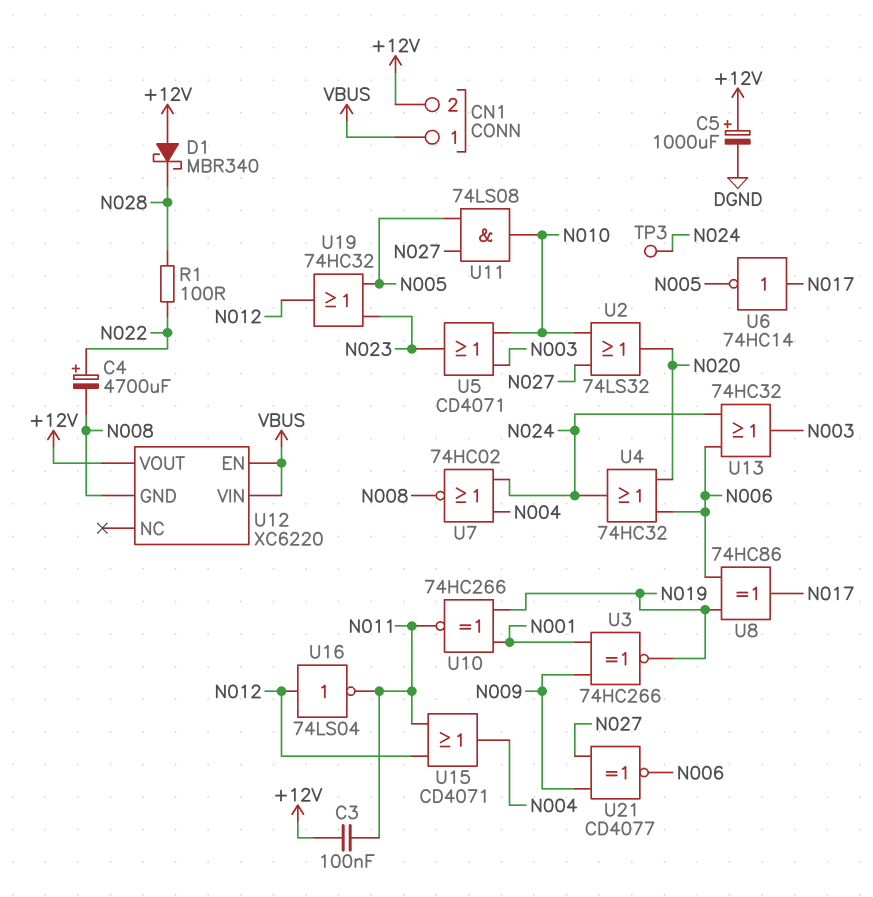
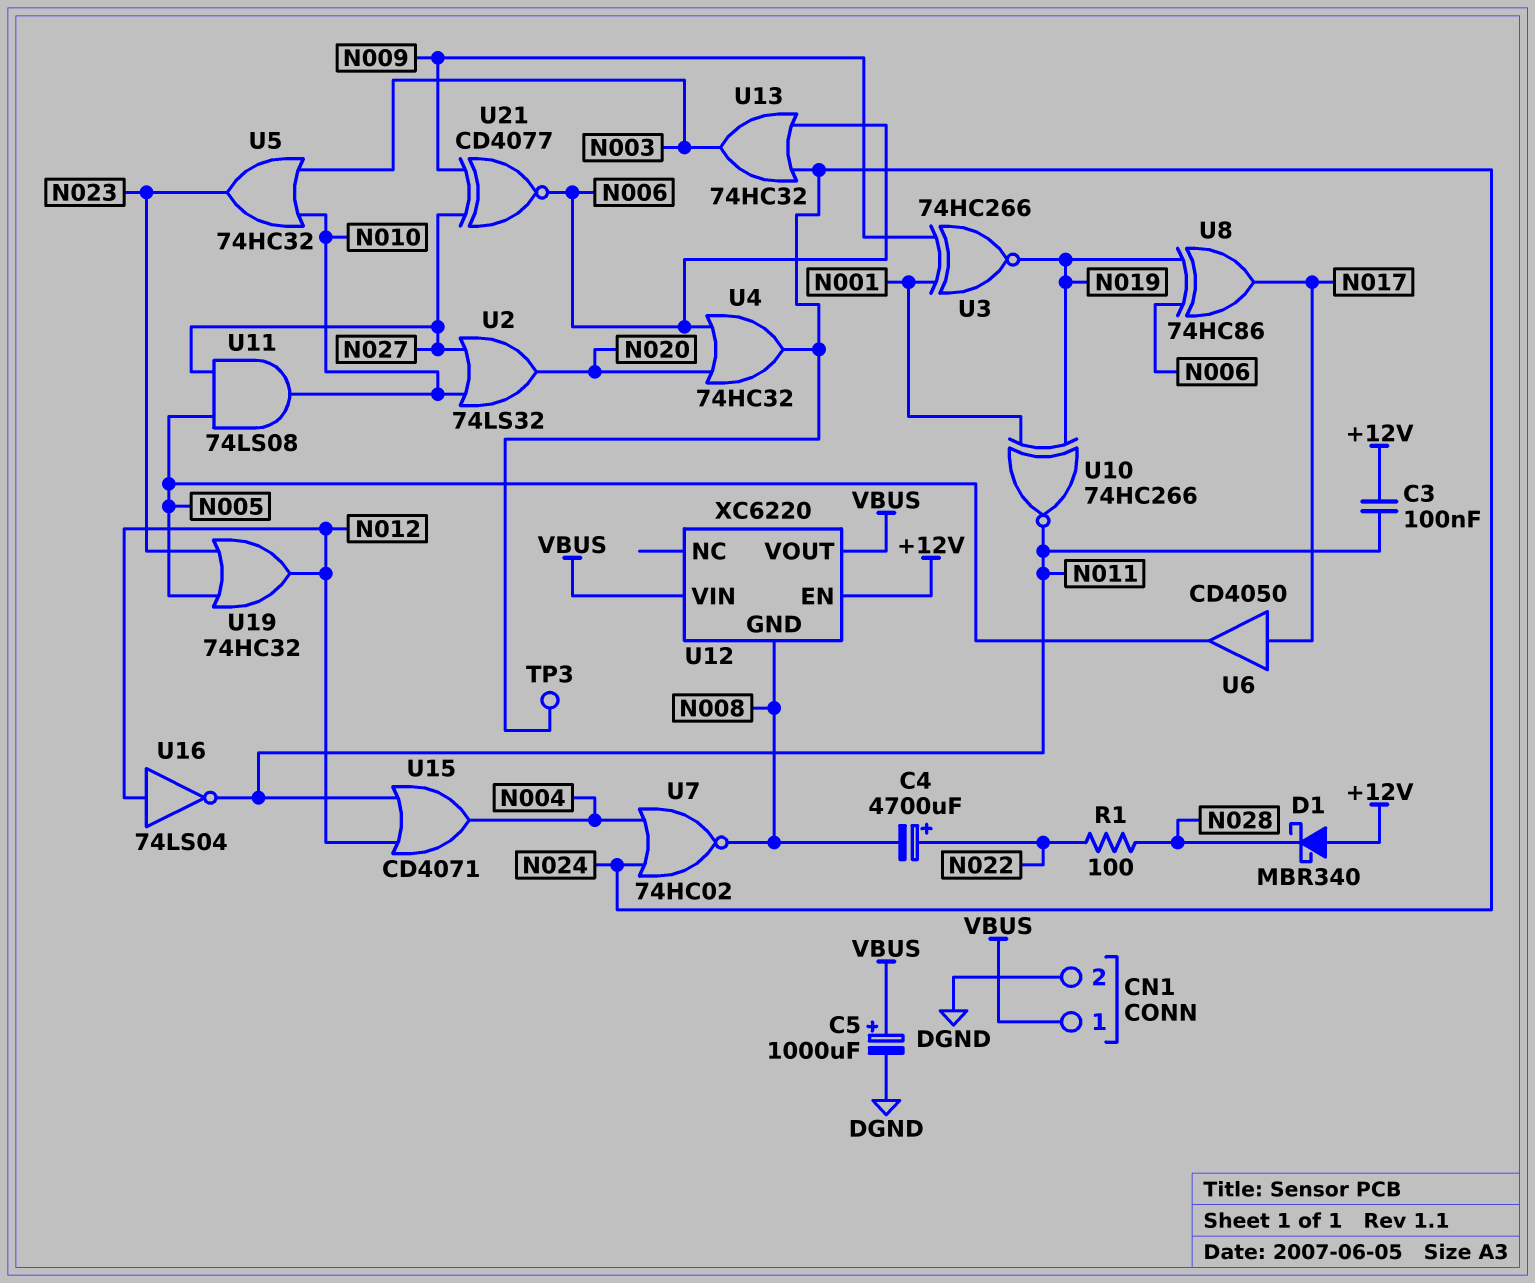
C5: 1000uF (plus +12V, minus DGND) -> 1000uF (plus VBUS, minus DGND)
CN1 pin 2: +12V -> DGND
U5: OR CD4071 (in N003, in N010, out N023) -> OR 74HC32 (in N003, in N010, out N023)
U6: NOT 74HC14 (in N017, out N005) -> buffer CD4050 (in N017, out N005)
U12 pin EN: VBUS -> +12V
U12 pin VOUT: +12V -> VBUS

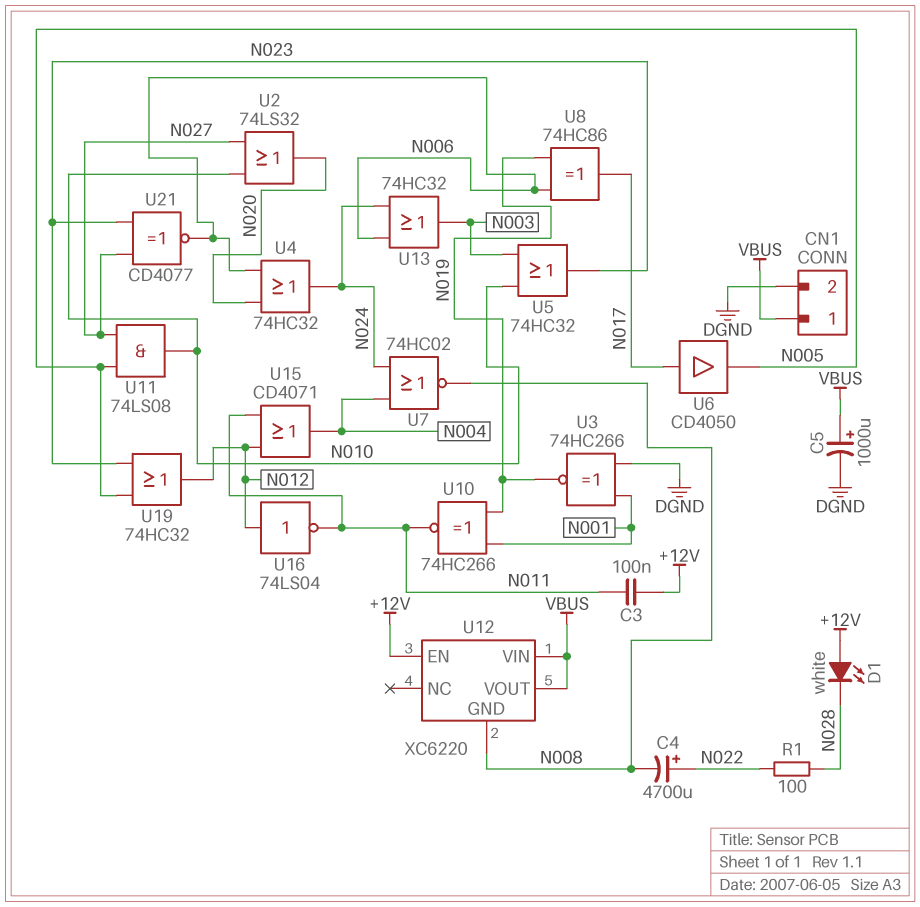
D1: schottky MBR340 (A +12V, K N028) -> LED white (A +12V, K N028)
TP3: test point (N024) -> none
U3: XNOR 74HC266 (in N001, in N009, out N019) -> XNOR 74HC266 (in DGND, in N001, out N019)
U21: XNOR CD4077 (in N009, in N027, out N006) -> XNOR CD4077 (in N023, in N027, out N006)

